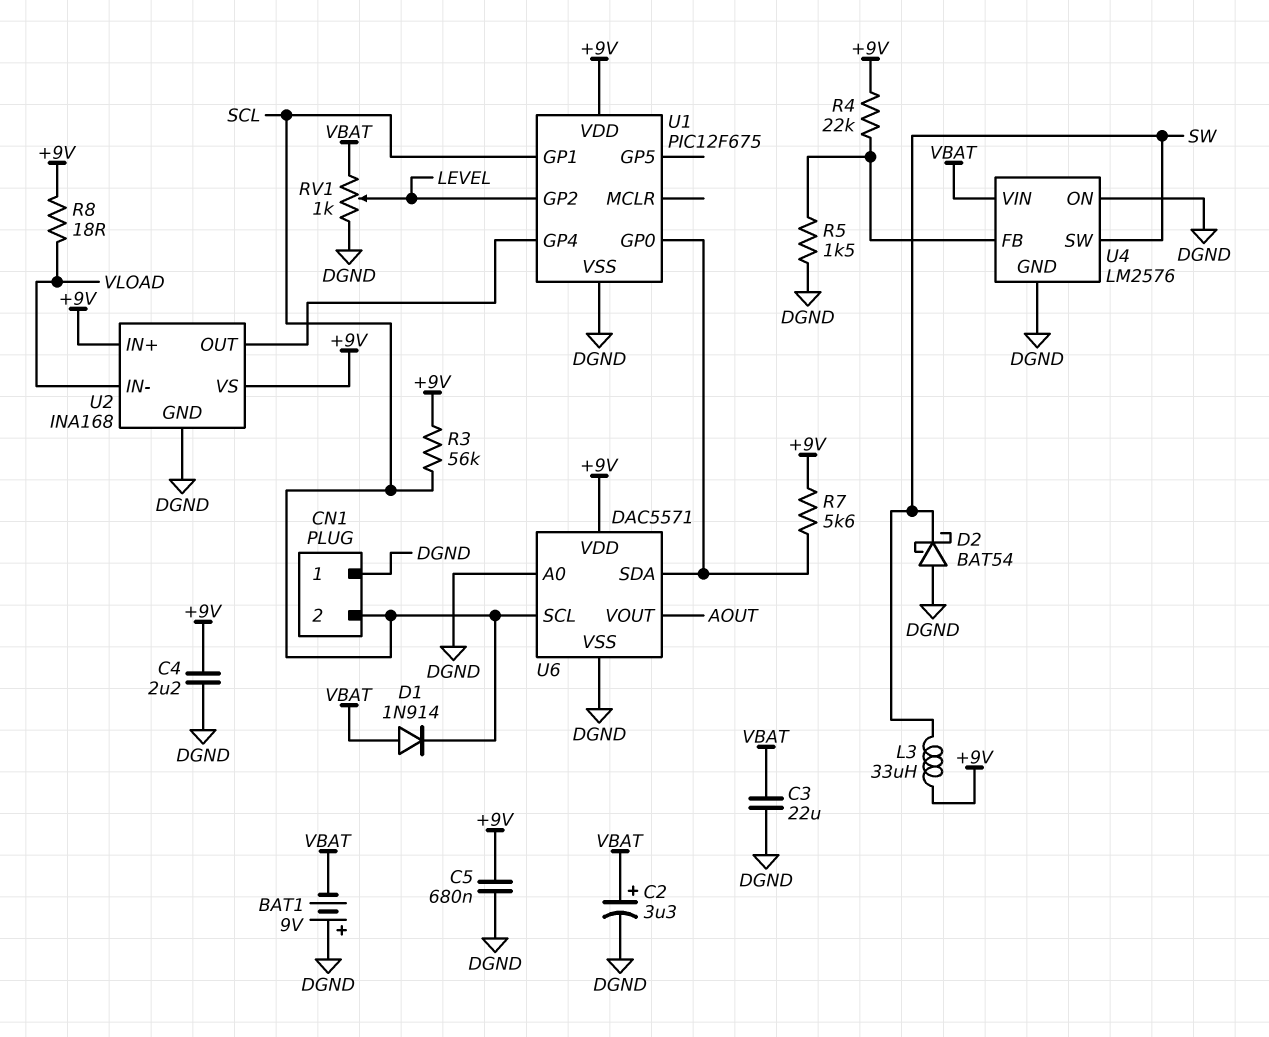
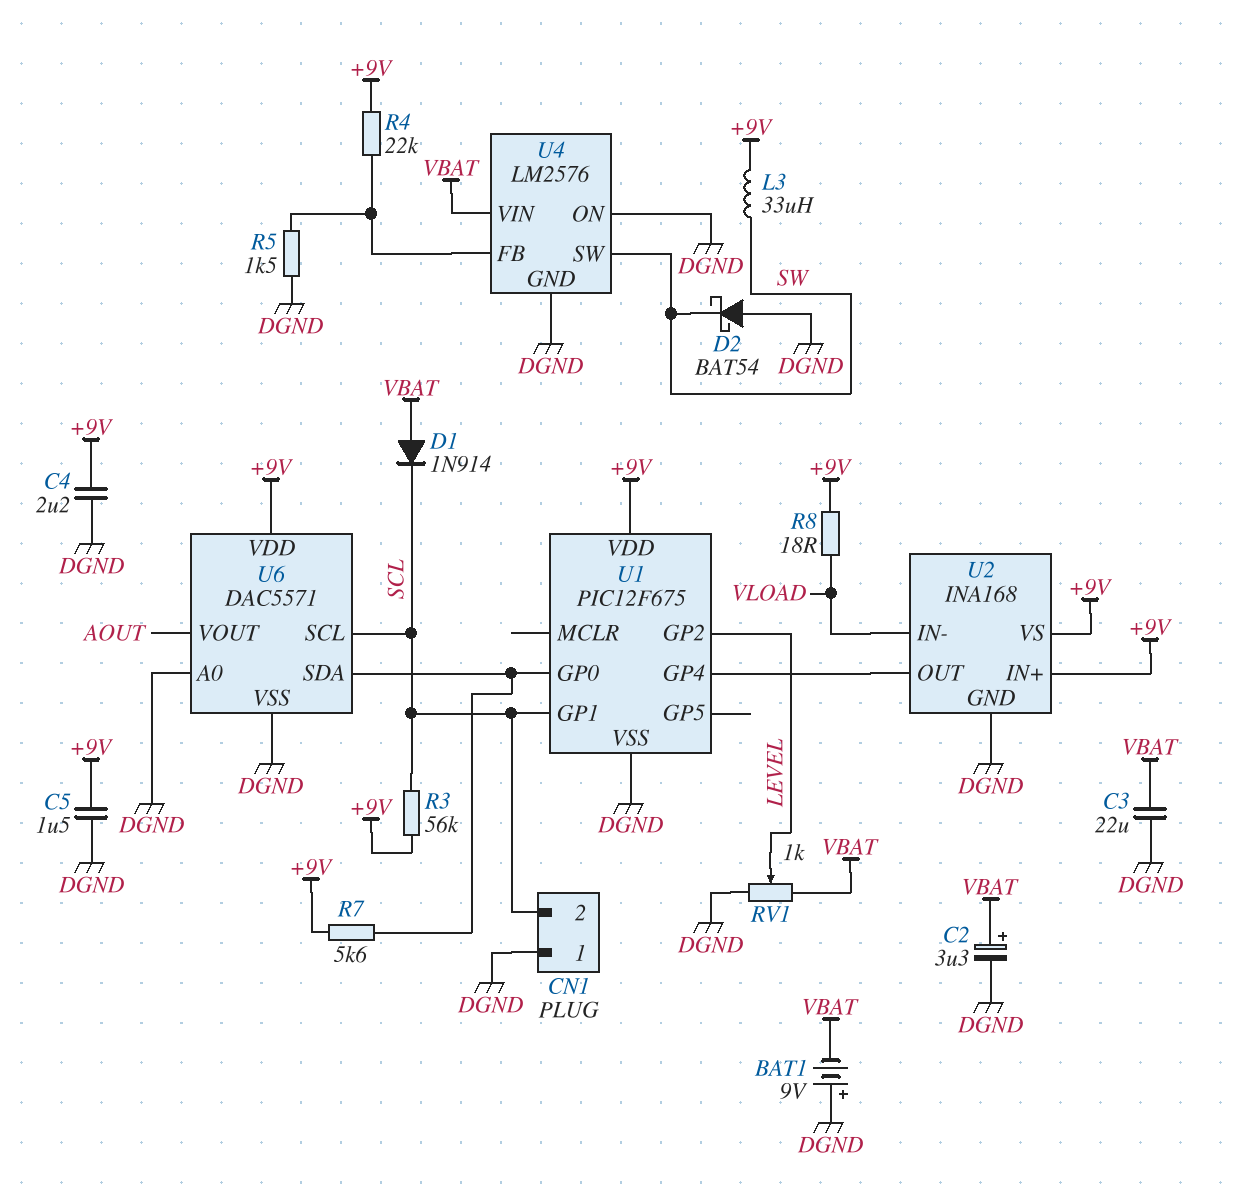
C5: 680nF (+9V, DGND) -> 1.5uF (+9V, DGND)

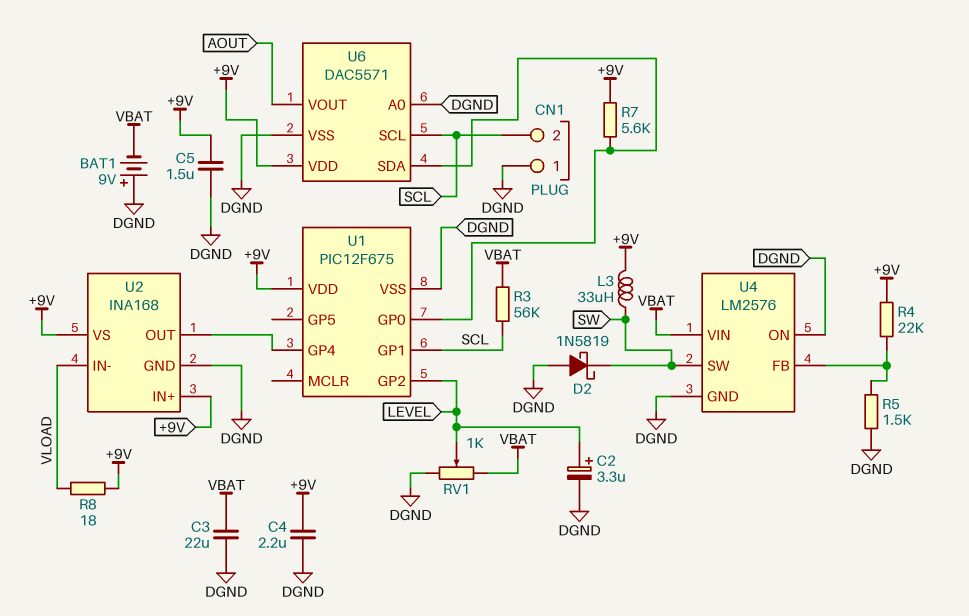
C2: 3.3uF (plus VBAT, minus DGND) -> 3.3uF (plus LEVEL, minus DGND)
D1: diode 1N914 (A VBAT, K SCL) -> none
D2: schottky BAT54 (A DGND, K SW) -> schottky 1N5819 (A DGND, K SW)
R3: 56k (+9V, SCL) -> 56k (SCL, VBAT)

